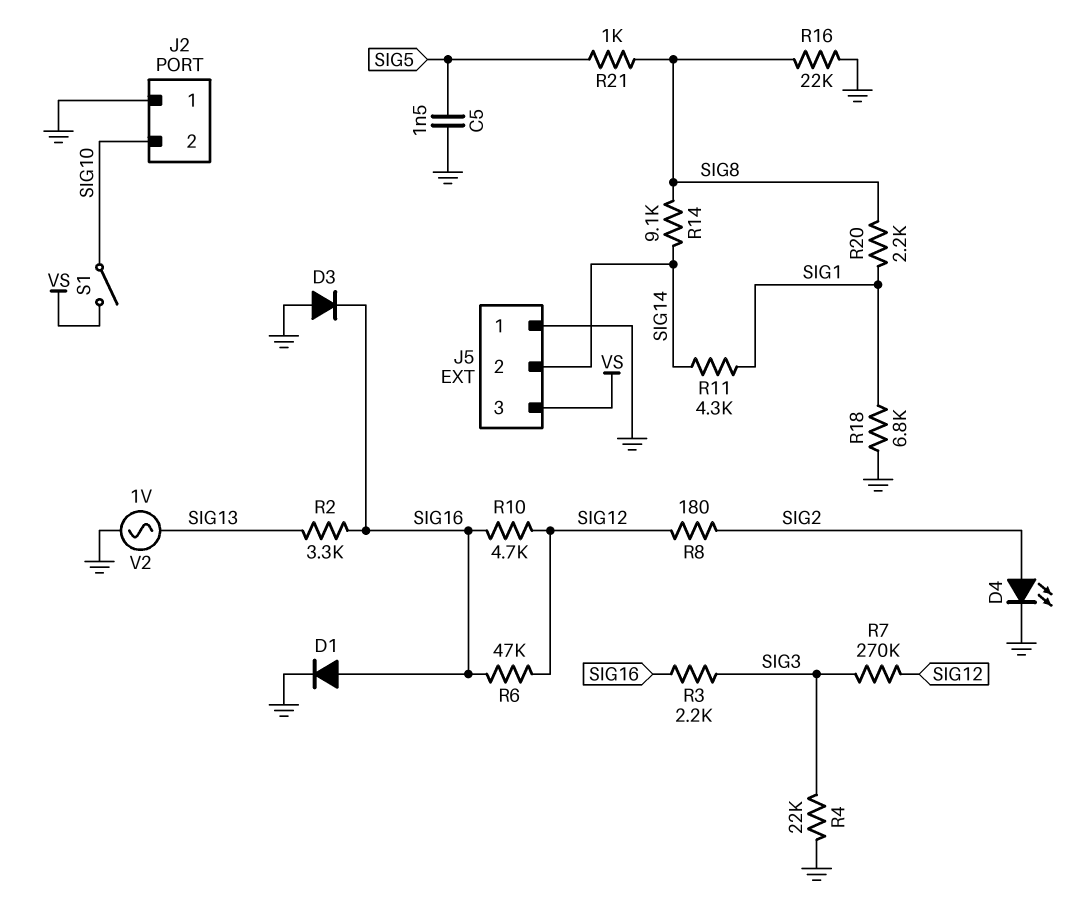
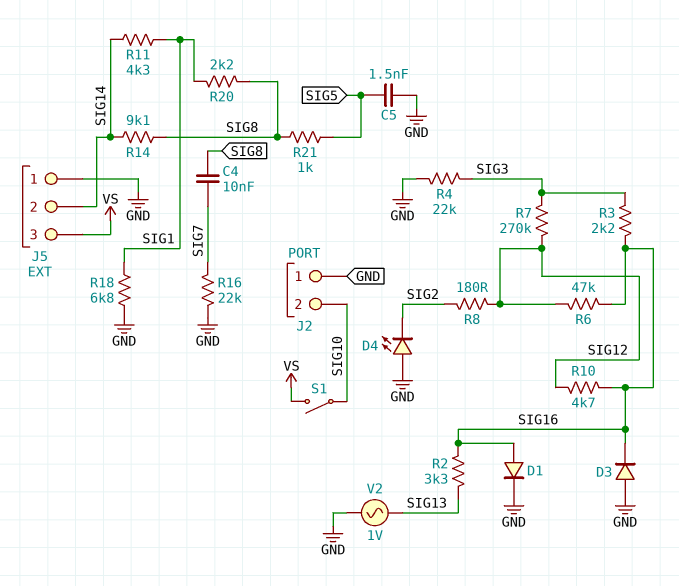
C4: none -> 10nF (SIG7, SIG8)
D4: LED (A SIG2, K GND) -> LED (A GND, K SIG2)
R16: 22k (GND, SIG8) -> 22k (GND, SIG7)

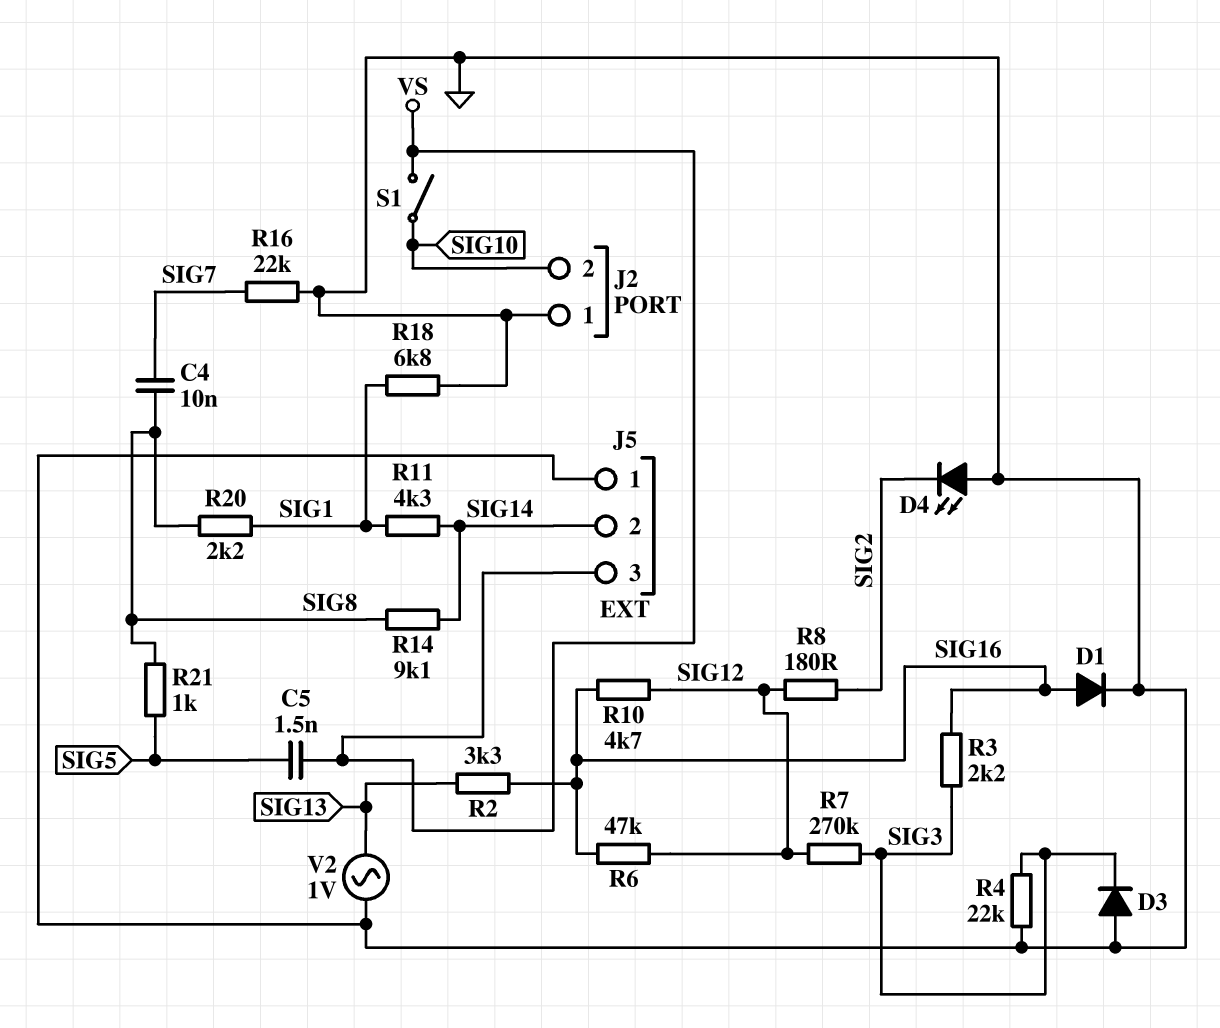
C5: 1.5nF (GND, SIG5) -> 1.5nF (SIG5, VS)
D3: diode (A GND, K SIG16) -> diode (A GND, K SIG3)

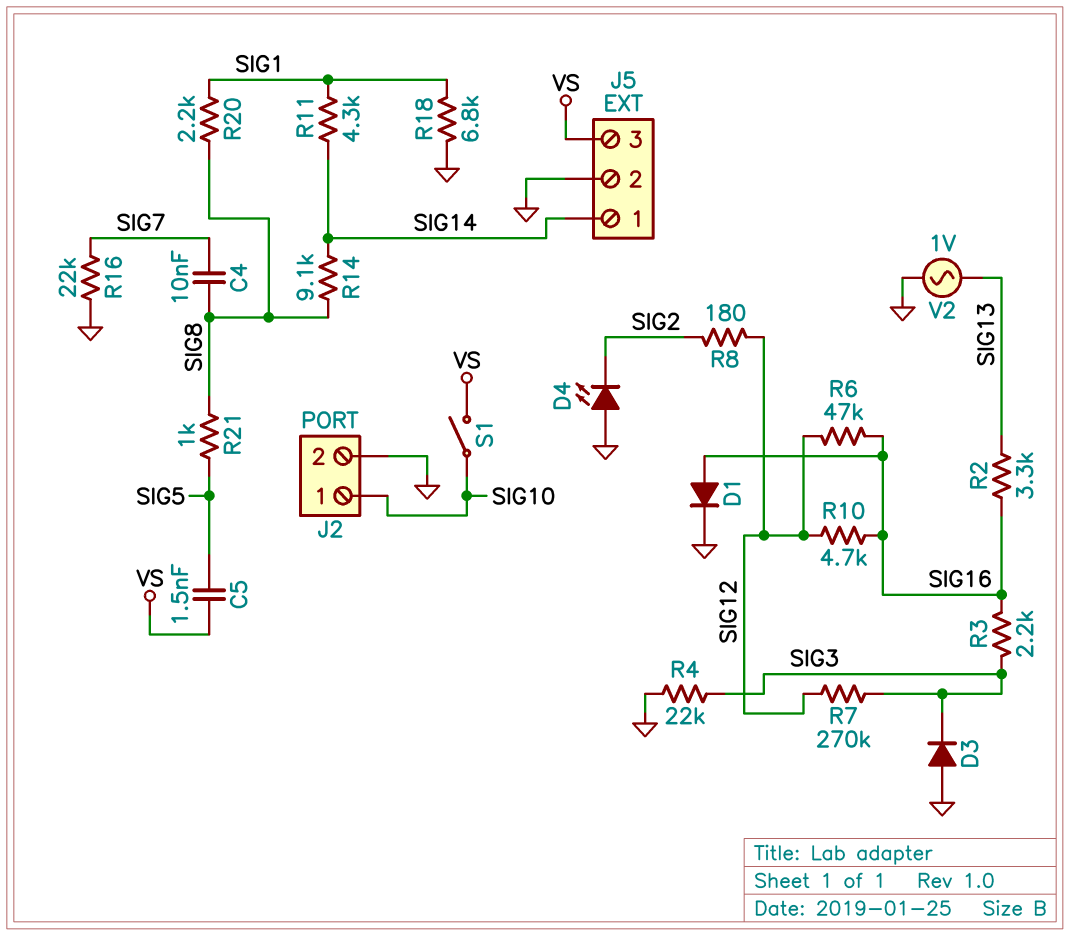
J2 pin 1: GND -> SIG10
J2 pin 2: SIG10 -> GND
J5 pin 1: GND -> SIG14
J5 pin 2: SIG14 -> GND

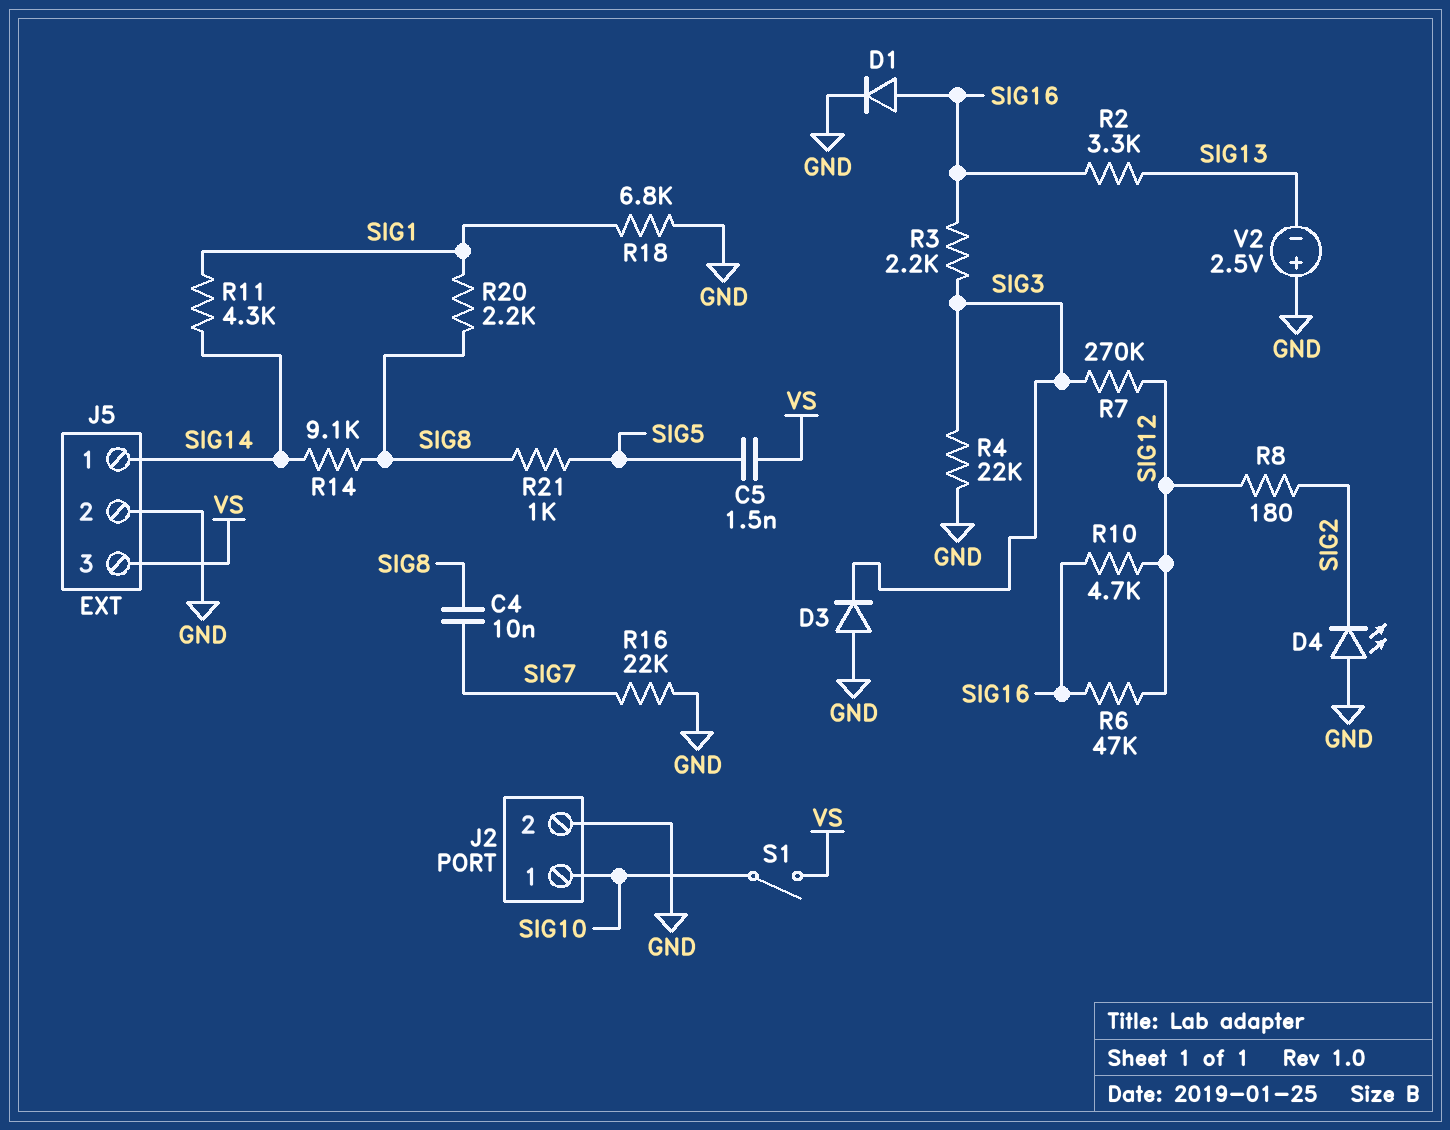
V2: AC 1V (GND, SIG13) -> 2.5V (plus GND, minus SIG13)

